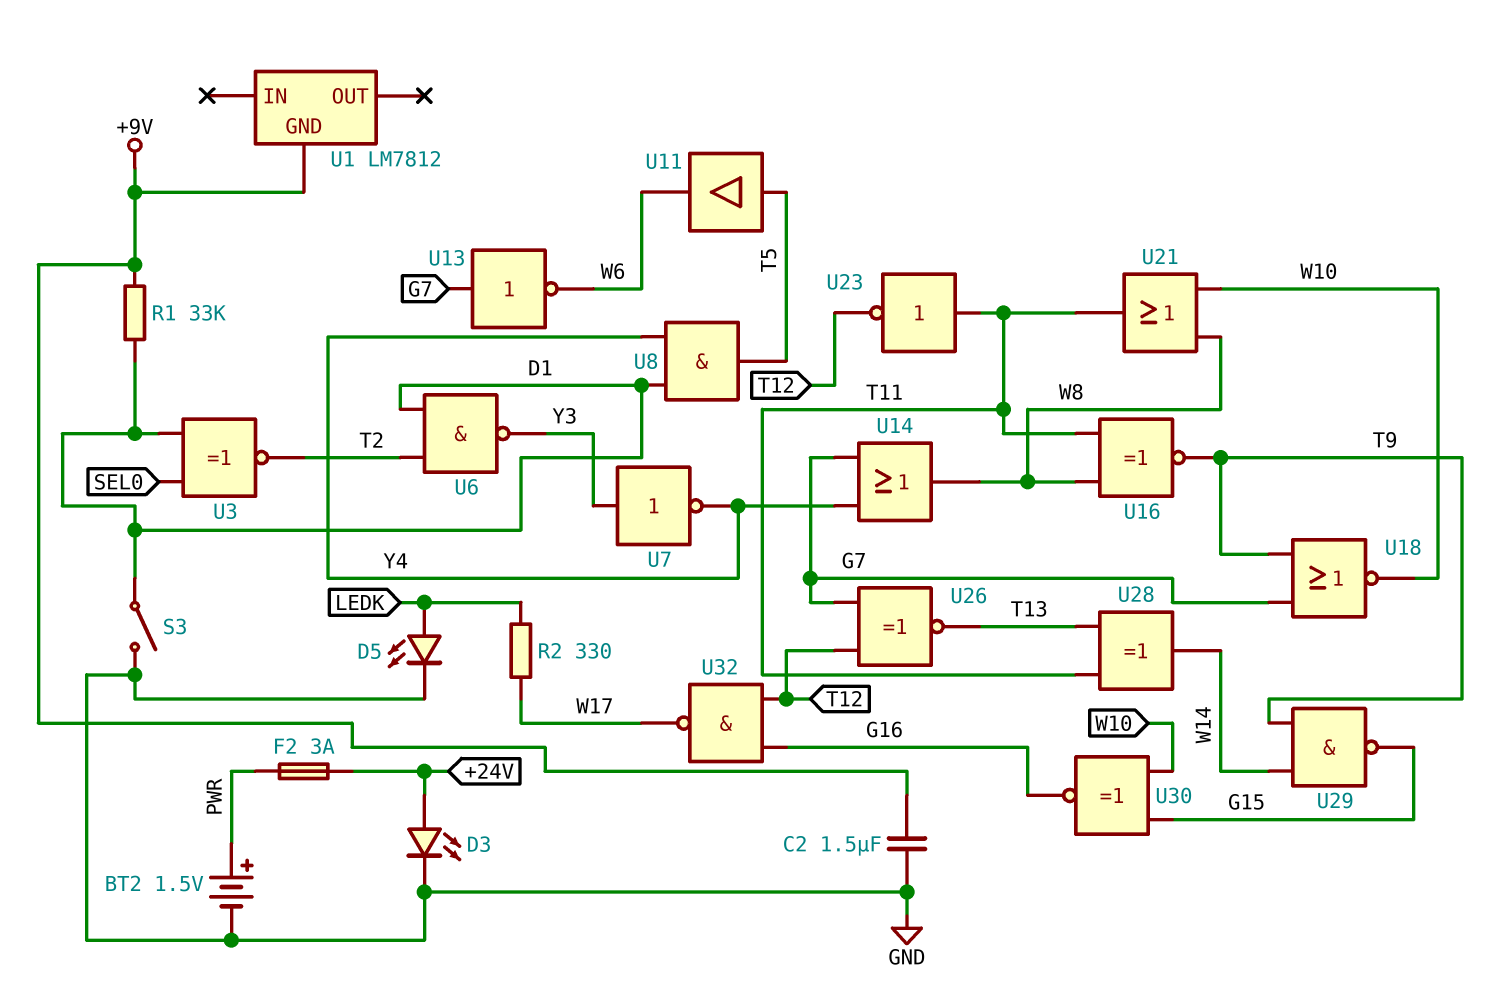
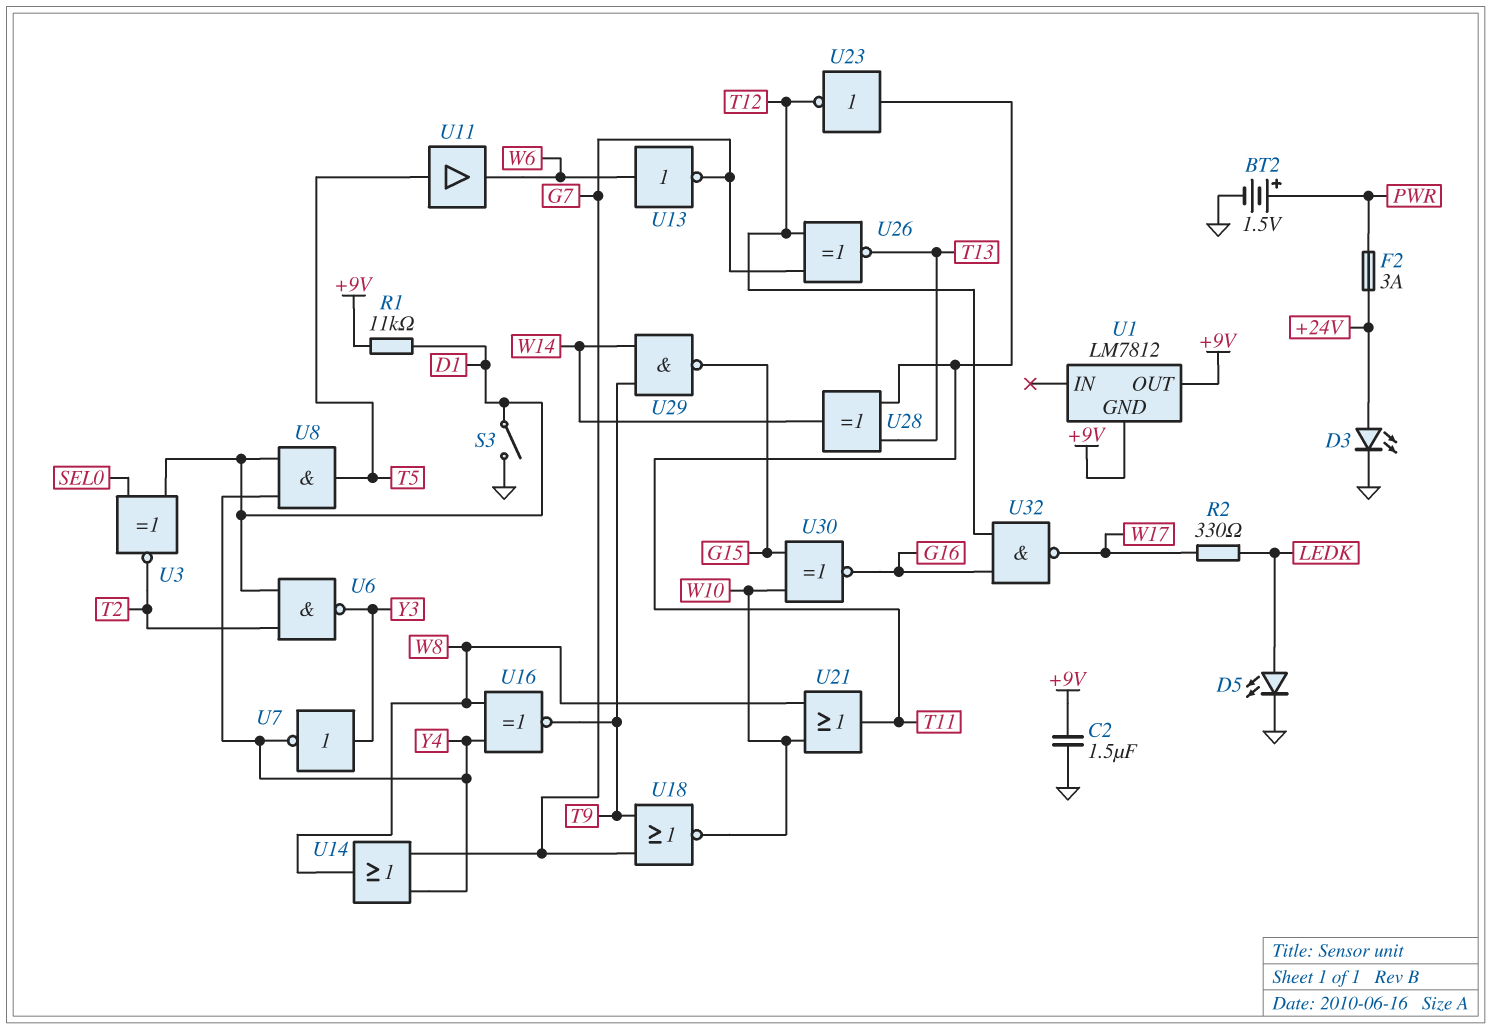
R1: 33k (+9V, D1) -> 11k (+9V, D1)
U1 pin OUT: none -> +9V
U13: NOT (in G7, out W6) -> NOT (in W6, out G7)
U16: XNOR (in T11, in W8, out T9) -> XNOR (in W8, in Y4, out T9)

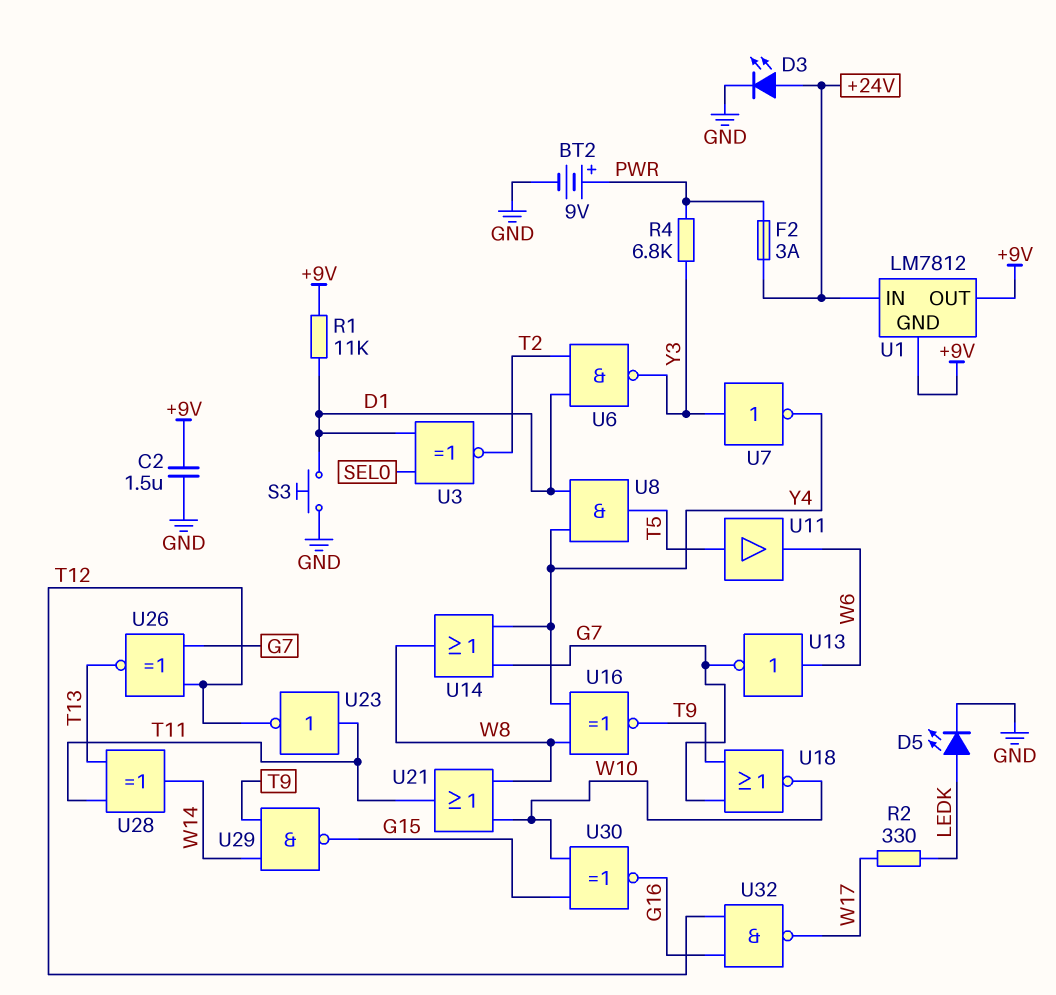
BT2: 1.5V (plus PWR, minus GND) -> 9V (plus PWR, minus GND)
R4: none -> 6.8k (PWR, Y3)
S3: switch (D1, GND) -> button (D1, GND)
U1 pin IN: none -> +24V

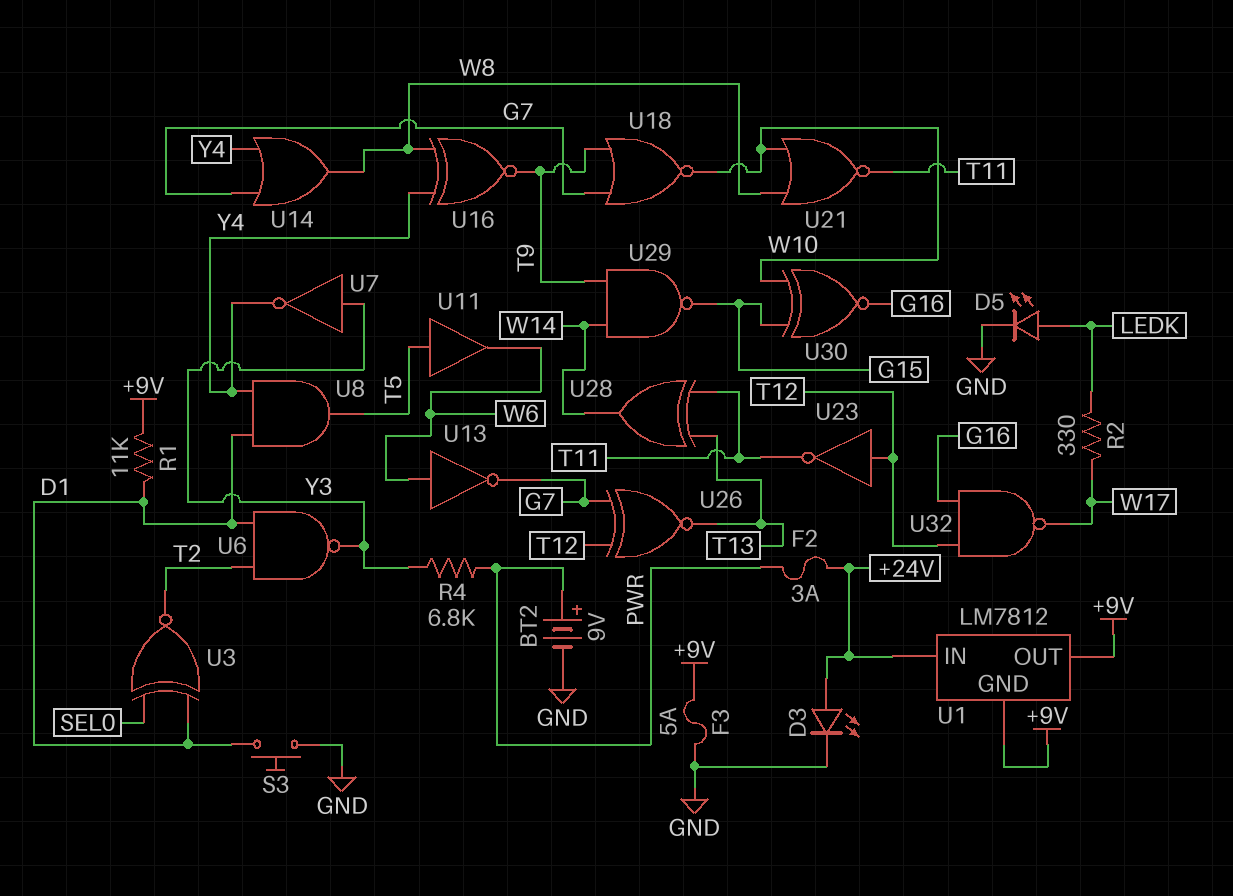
C2: 1.5uF (+9V, GND) -> none
F3: none -> 5A (+9V, GND)
U21: OR (in W8, in W10, out T11) -> NOR (in W8, in W10, out T11)
U23: NOT (in T11, out T12) -> NOT (in T12, out T11)

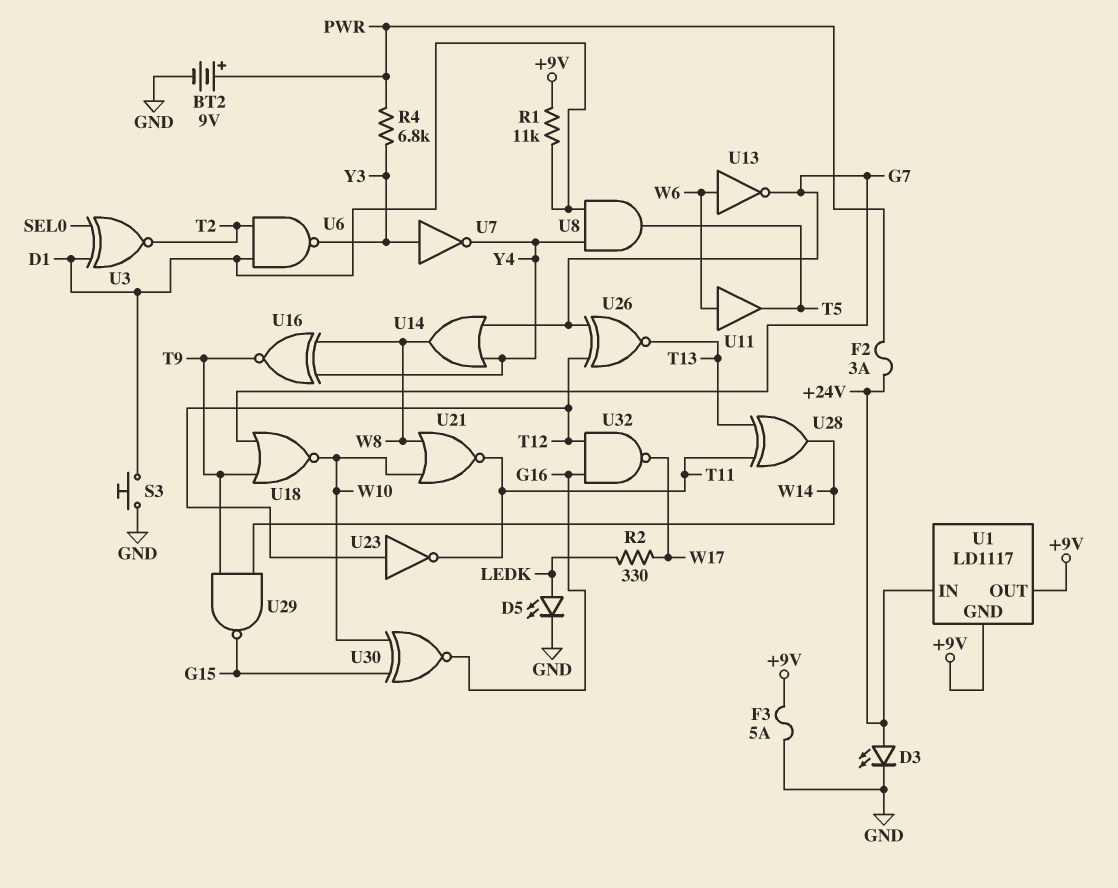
U1: LM7812 -> LD1117
U11: buffer (in T5, out W6) -> buffer (in W6, out T5)

